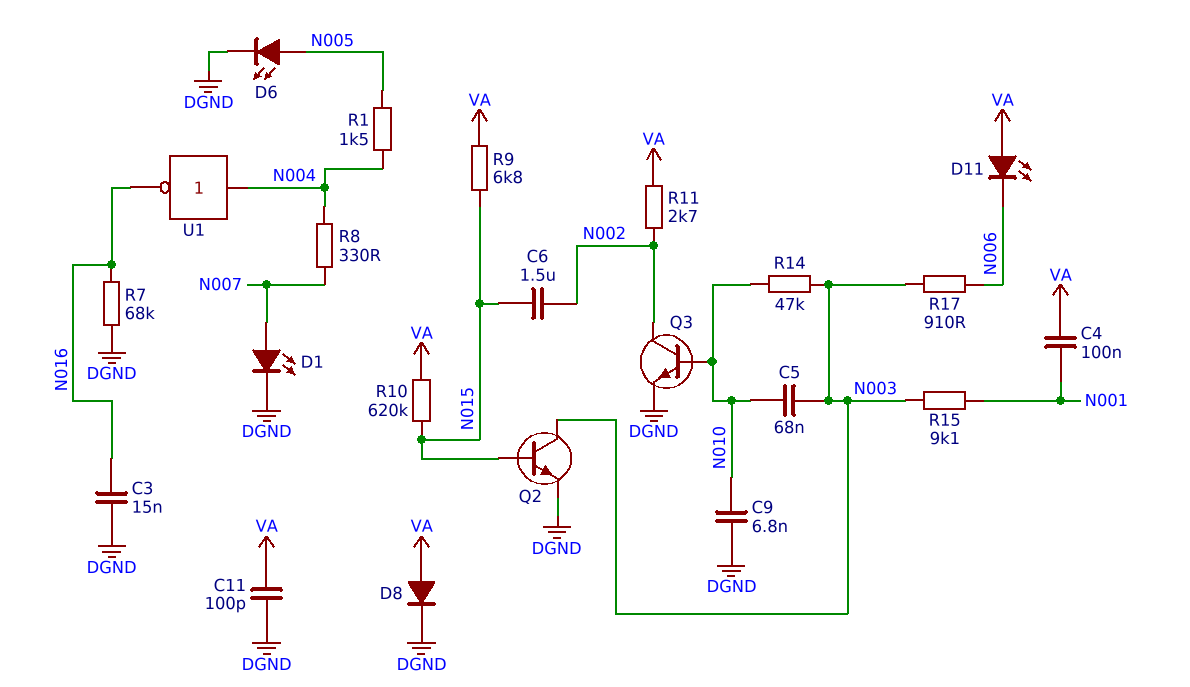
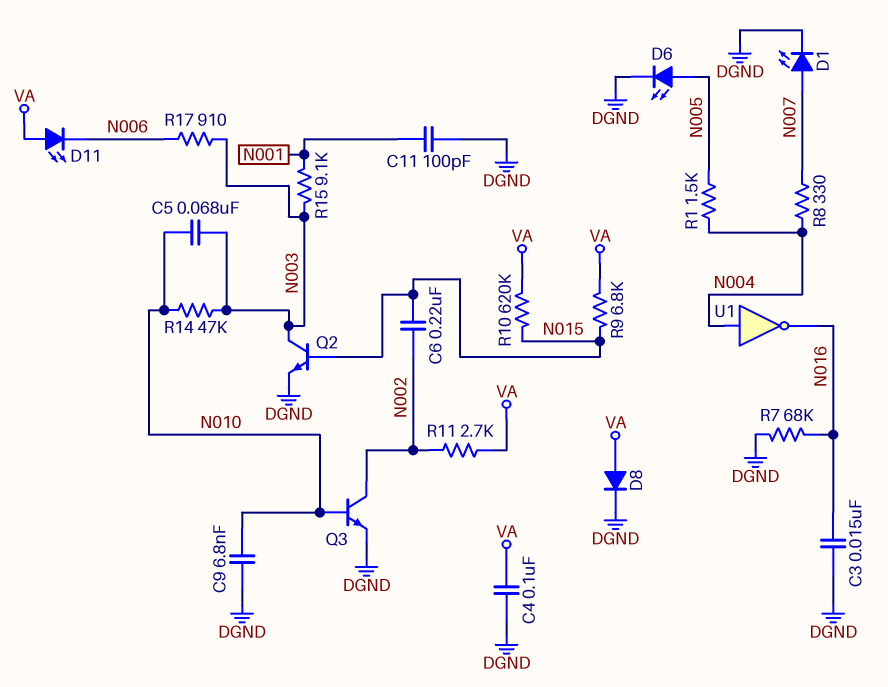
C4: 100nF (N001, VA) -> 100nF (DGND, VA)
C6: 1.5uF (N002, N015) -> 220nF (N002, N015)
C11: 100pF (DGND, VA) -> 100pF (DGND, N001)

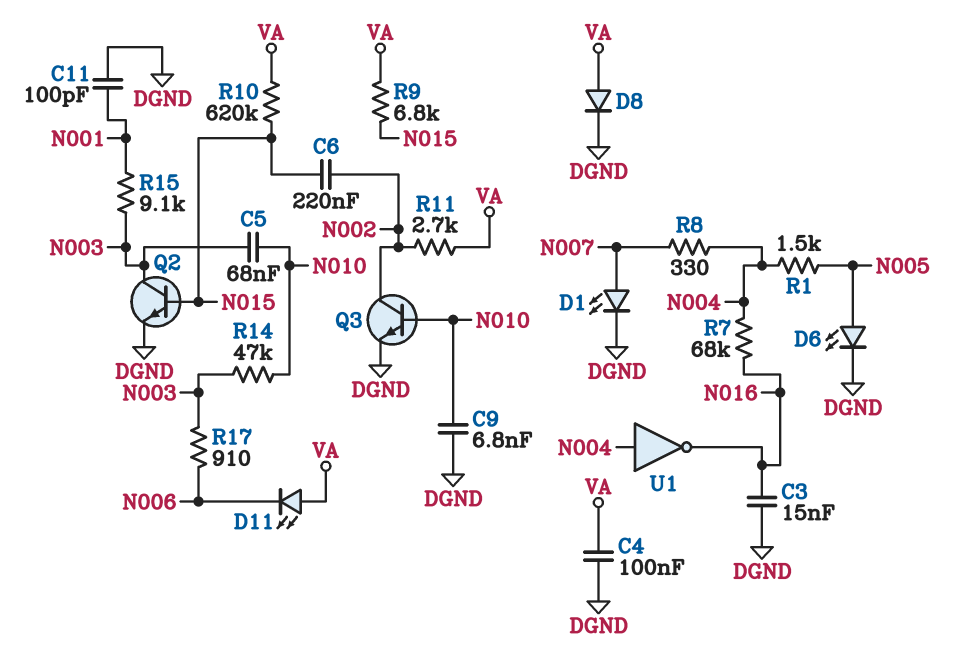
R7: 68k (DGND, N016) -> 68k (N004, N016)

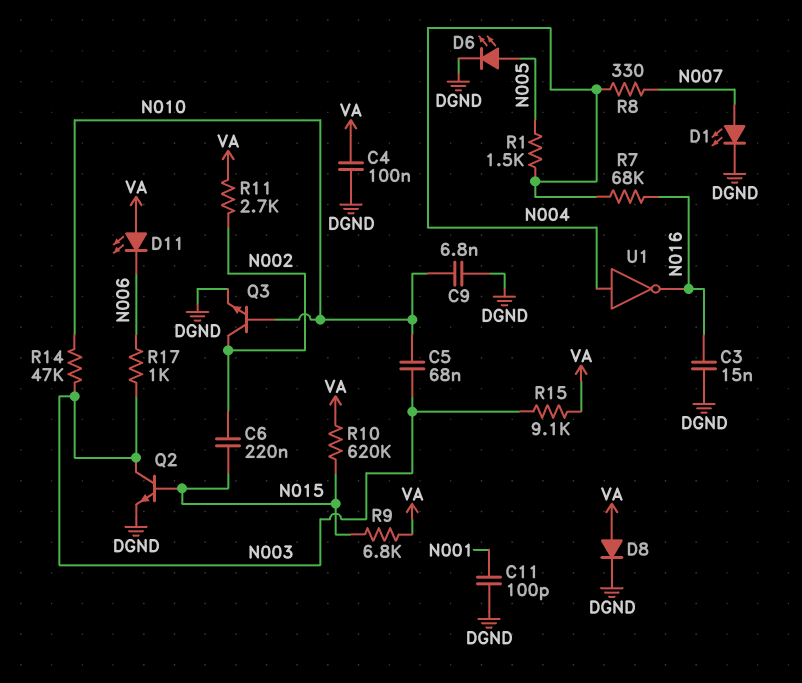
R15: 9.1k (N001, N003) -> 9.1k (N003, VA)
R17: 910 (N003, N006) -> 1k (N003, N006)

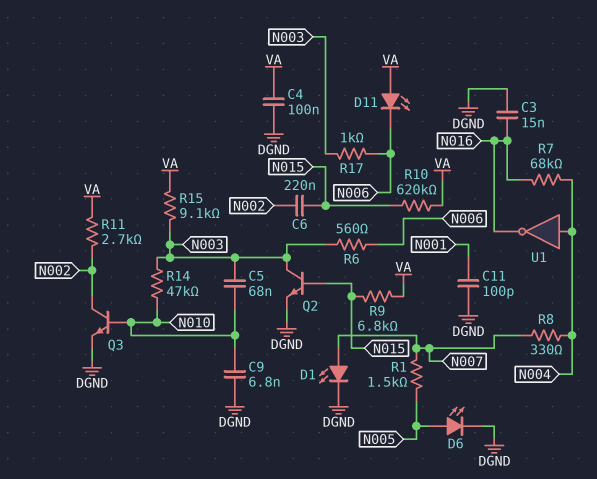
D8: diode (A VA, K DGND) -> none
R1: 1.5k (N004, N005) -> 1.5k (N005, N007)
R6: none -> 560 (N003, N006)

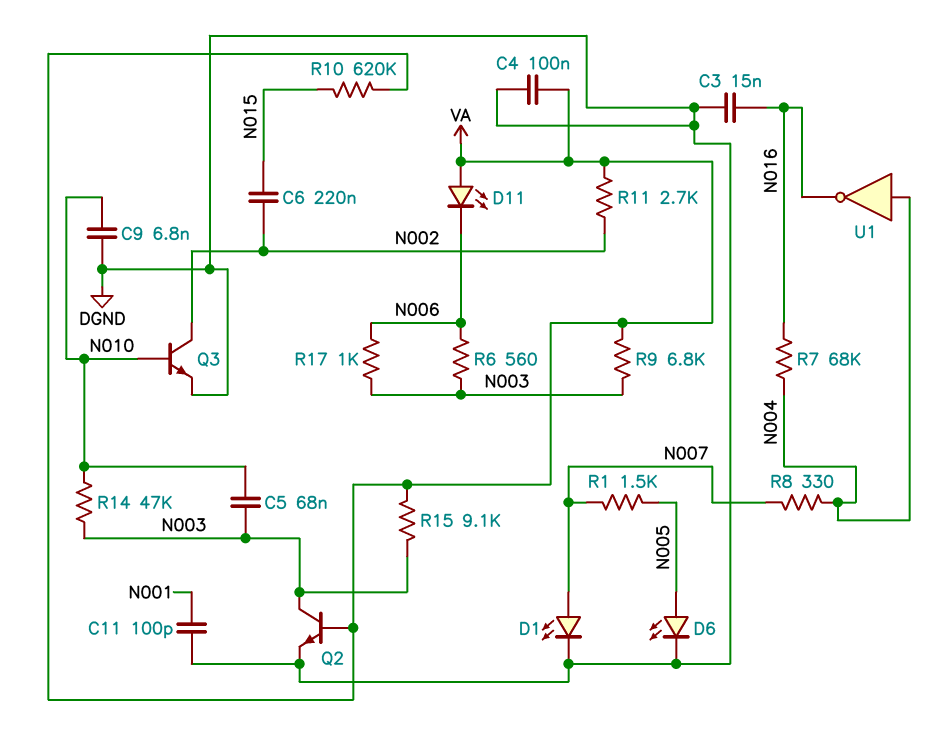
Q2: NPN (B N015, C N003, E DGND) -> NPN (B VA, C N003, E DGND)
R9: 6.8k (N015, VA) -> 6.8k (N003, VA)

